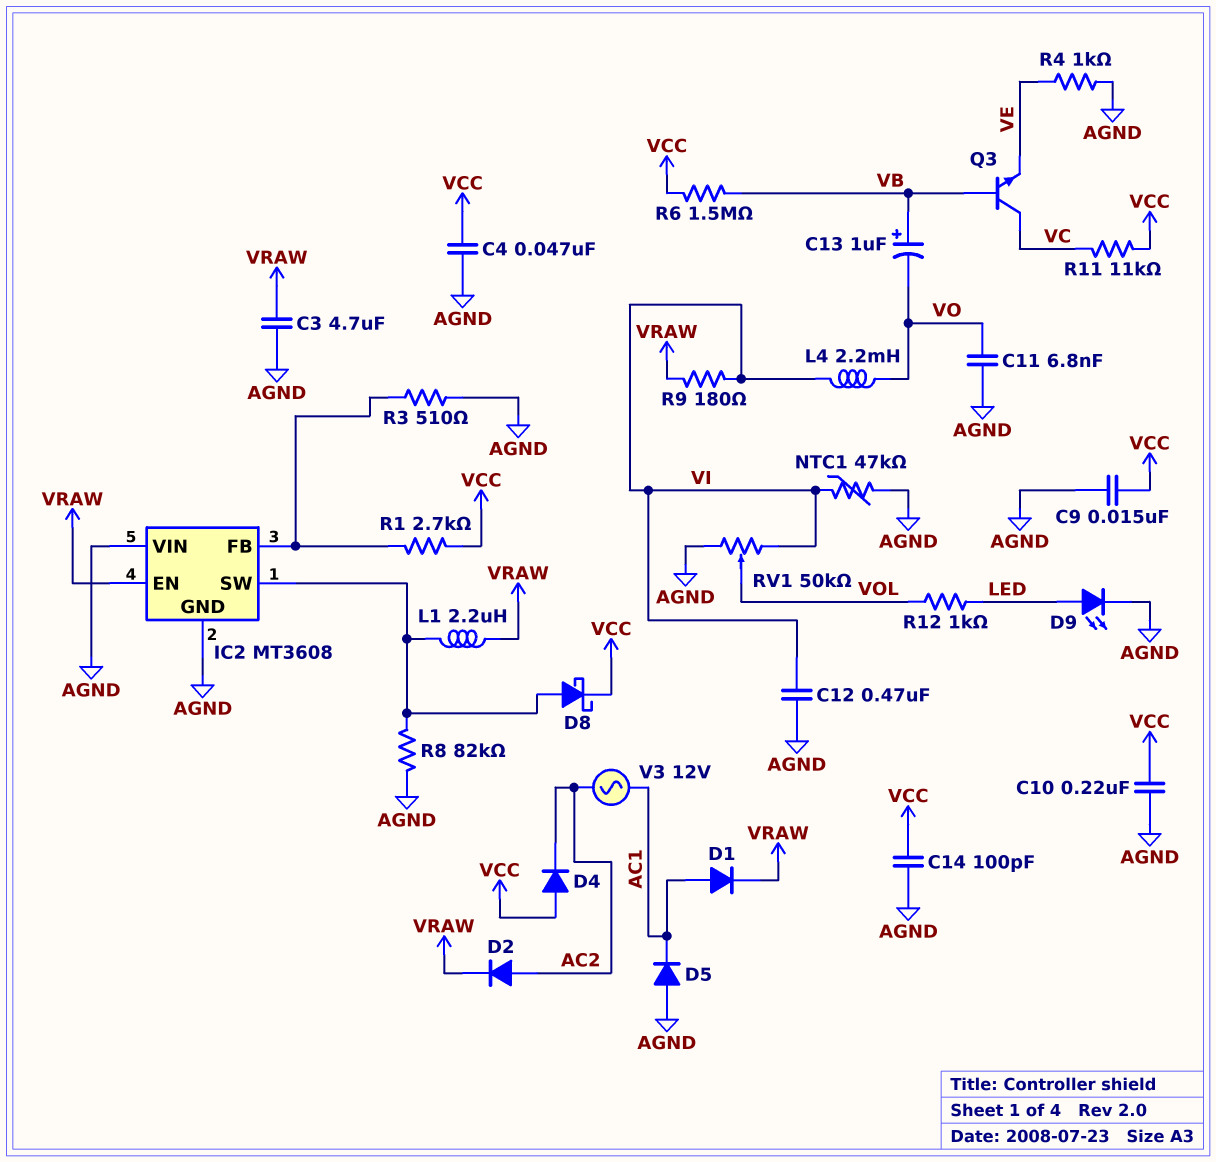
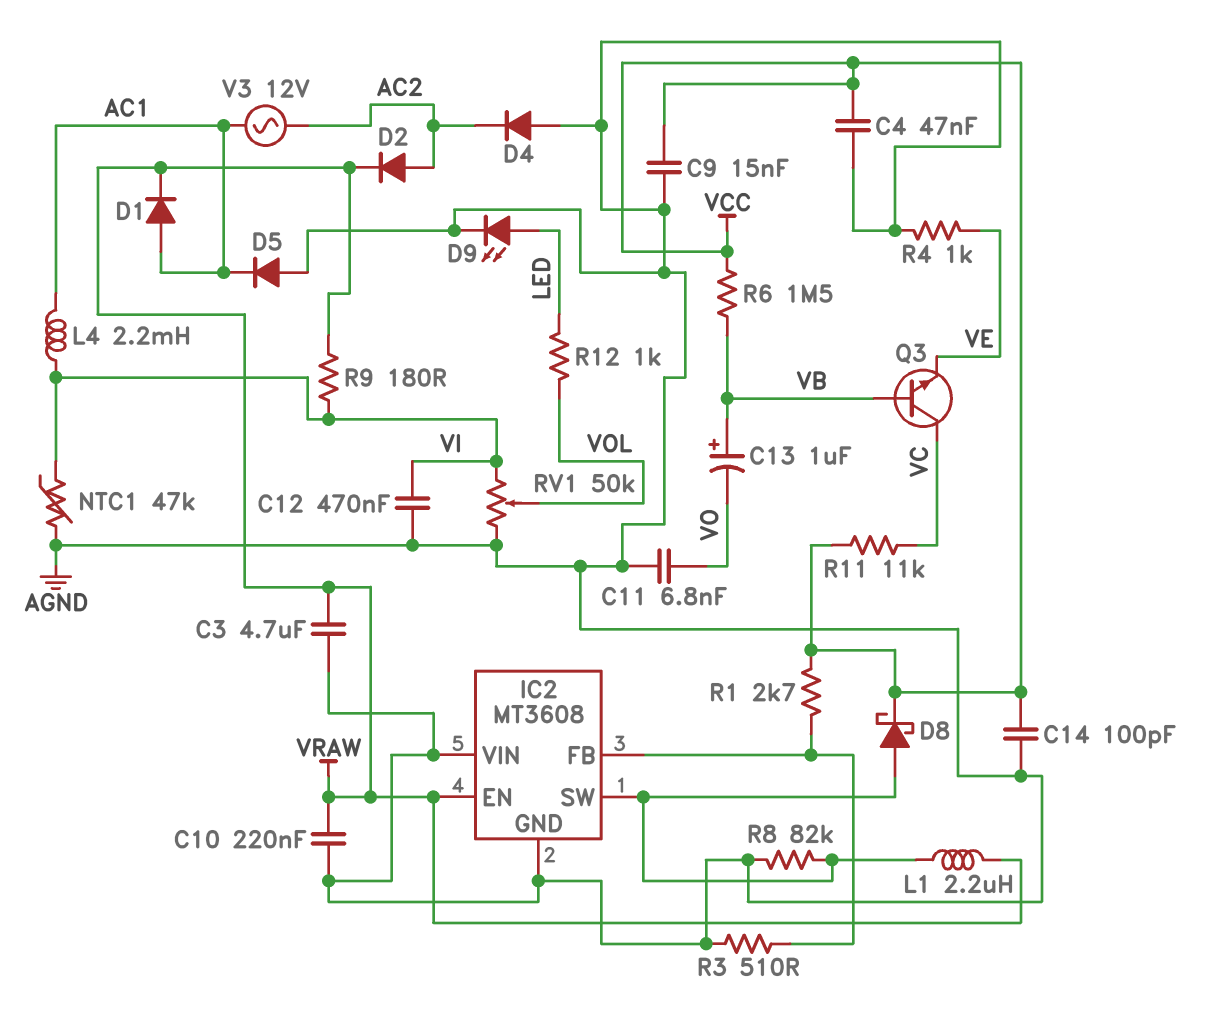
C10: 220nF (AGND, VCC) -> 220nF (AGND, VRAW)
D4: diode (A VCC, K AC2) -> diode (A AGND, K AC2)
L4: 2.2mH (VI, VO) -> 2.2mH (AC1, VI)

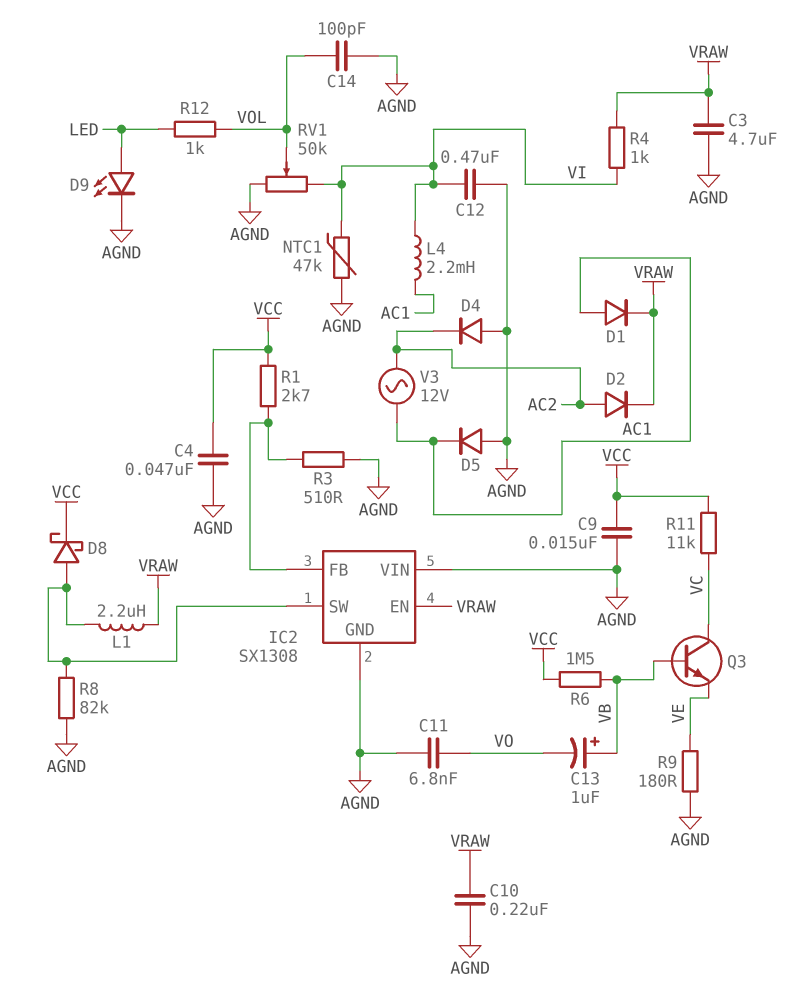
C14: 100pF (AGND, VCC) -> 100pF (AGND, VOL)
IC2: MT3608 -> SX1308
R4: 1k (AGND, VE) -> 1k (VI, VRAW)
R9: 180 (VI, VRAW) -> 180 (AGND, VE)

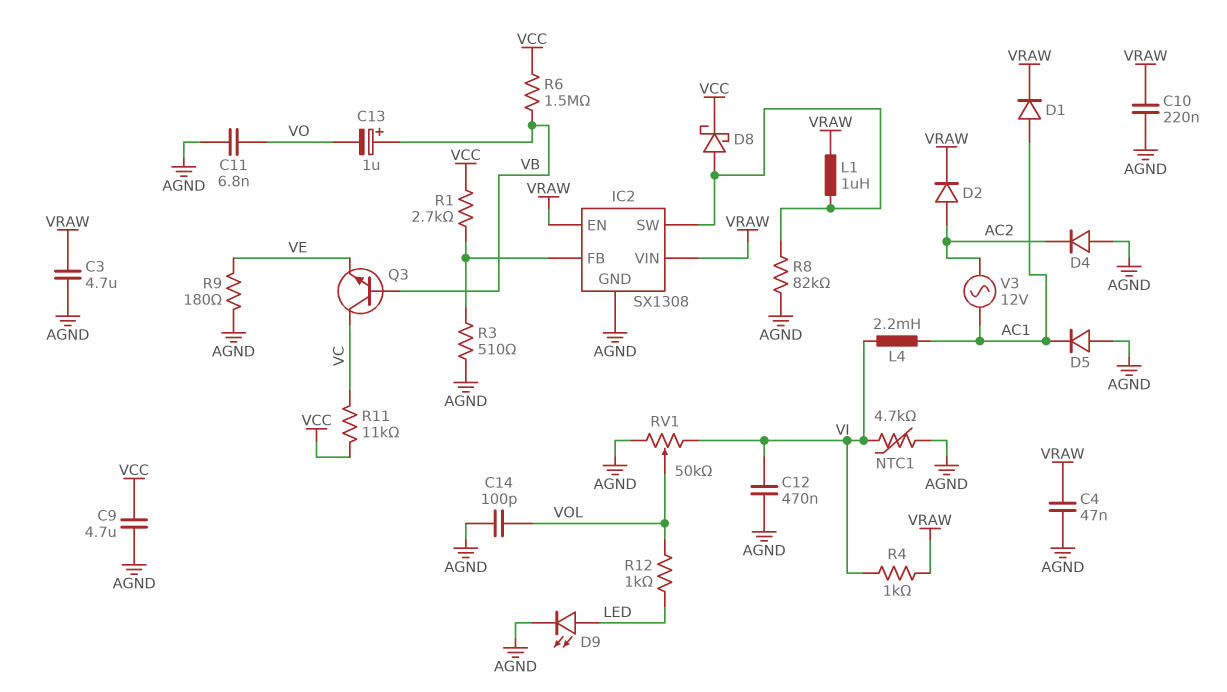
C4: 47nF (AGND, VCC) -> 47nF (AGND, VRAW)
C9: 15nF (AGND, VCC) -> 4.7uF (AGND, VCC)
IC2 pin VIN: AGND -> VRAW
L1: 2.2uH (IC2/SW, VRAW) -> 1uH (IC2/SW, VRAW)
NTC1: 47k (AGND, VI) -> 4.7k (AGND, VI)

